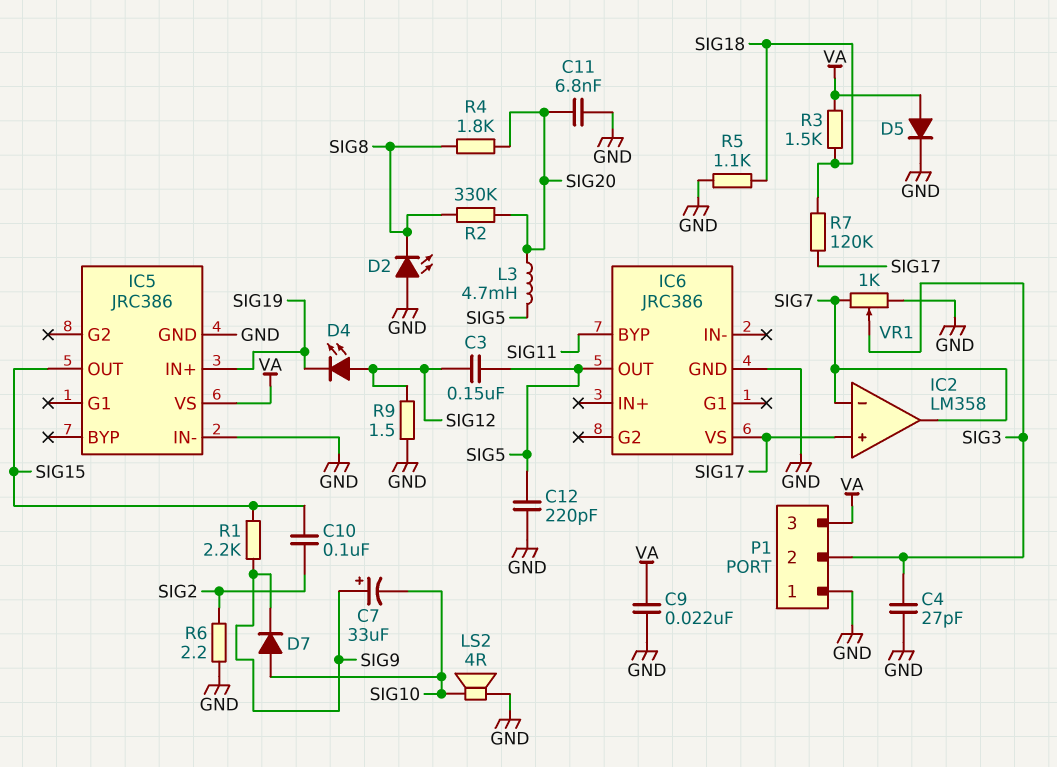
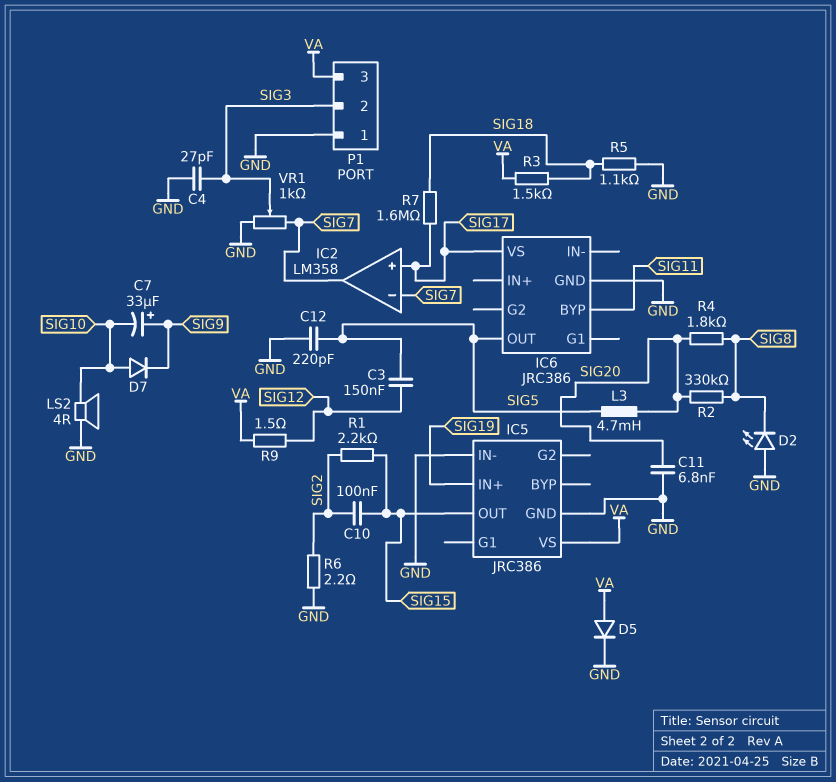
C9: 22nF (GND, VA) -> none
D4: LED (A SIG12, K SIG19) -> none
R1: 2.2k (SIG9, SIG15) -> 2.2k (SIG2, SIG15)
R7: 120k (SIG17, SIG18) -> 1.6M (SIG17, SIG18)
R9: 1.5 (GND, SIG12) -> 1.5 (SIG12, VA)

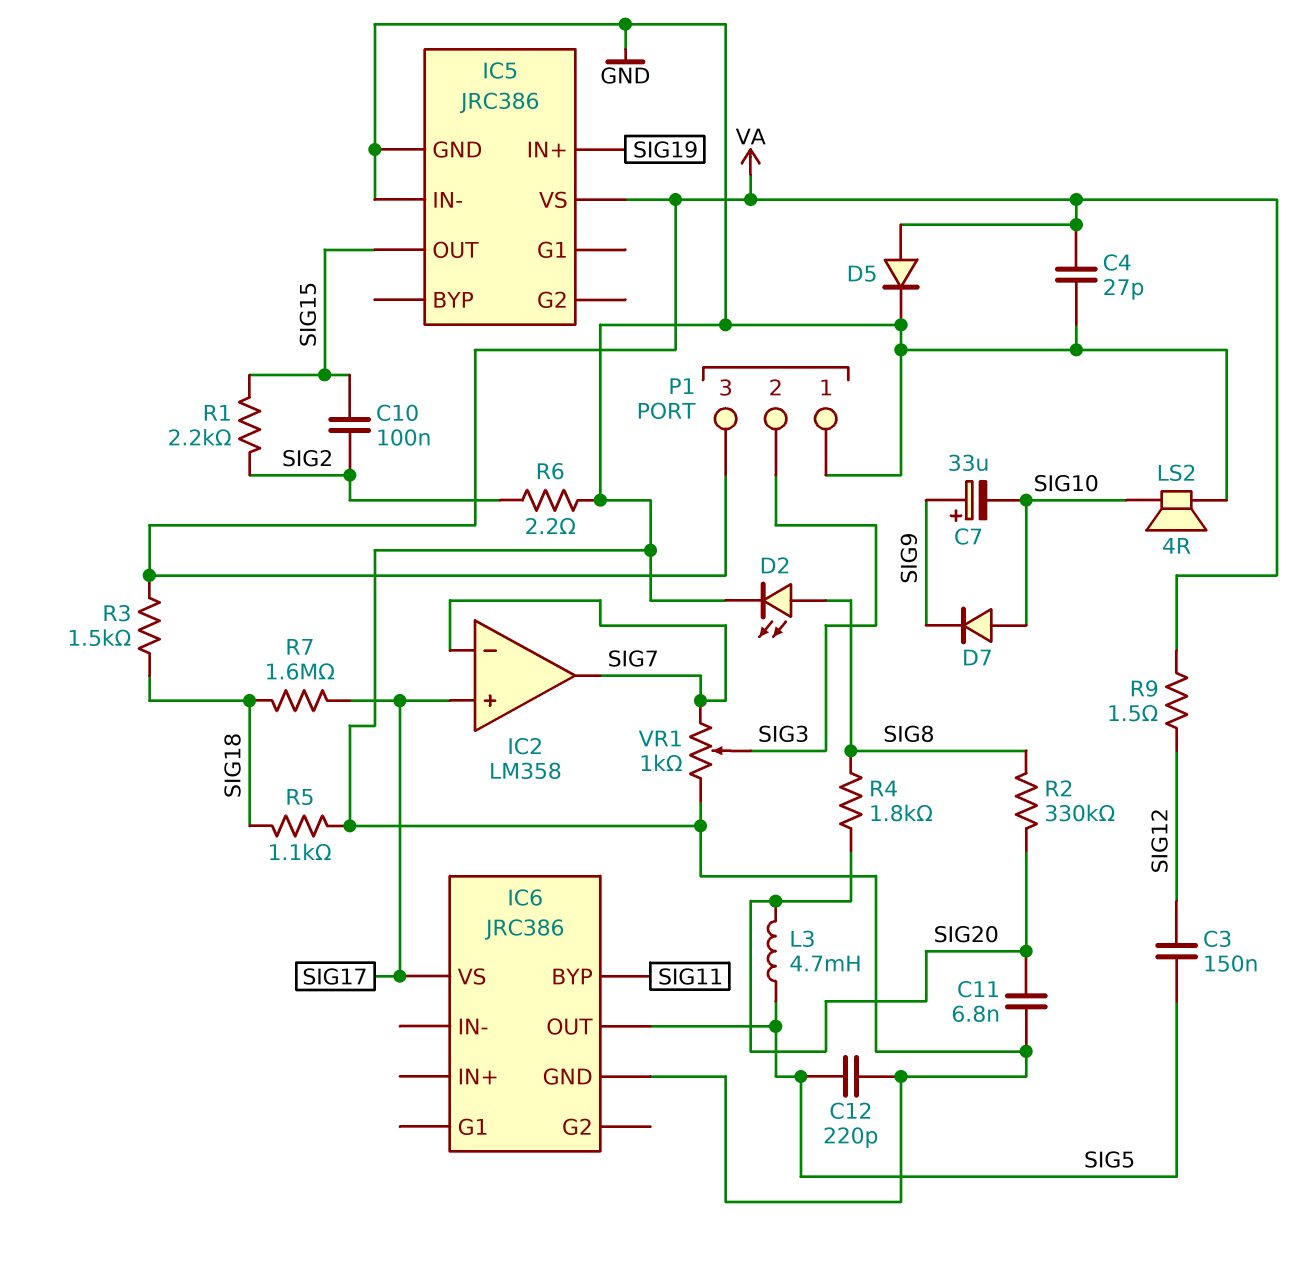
C4: 27pF (GND, SIG3) -> 27pF (GND, VA)
D2: LED (A GND, K SIG8) -> LED (A SIG8, K GND)

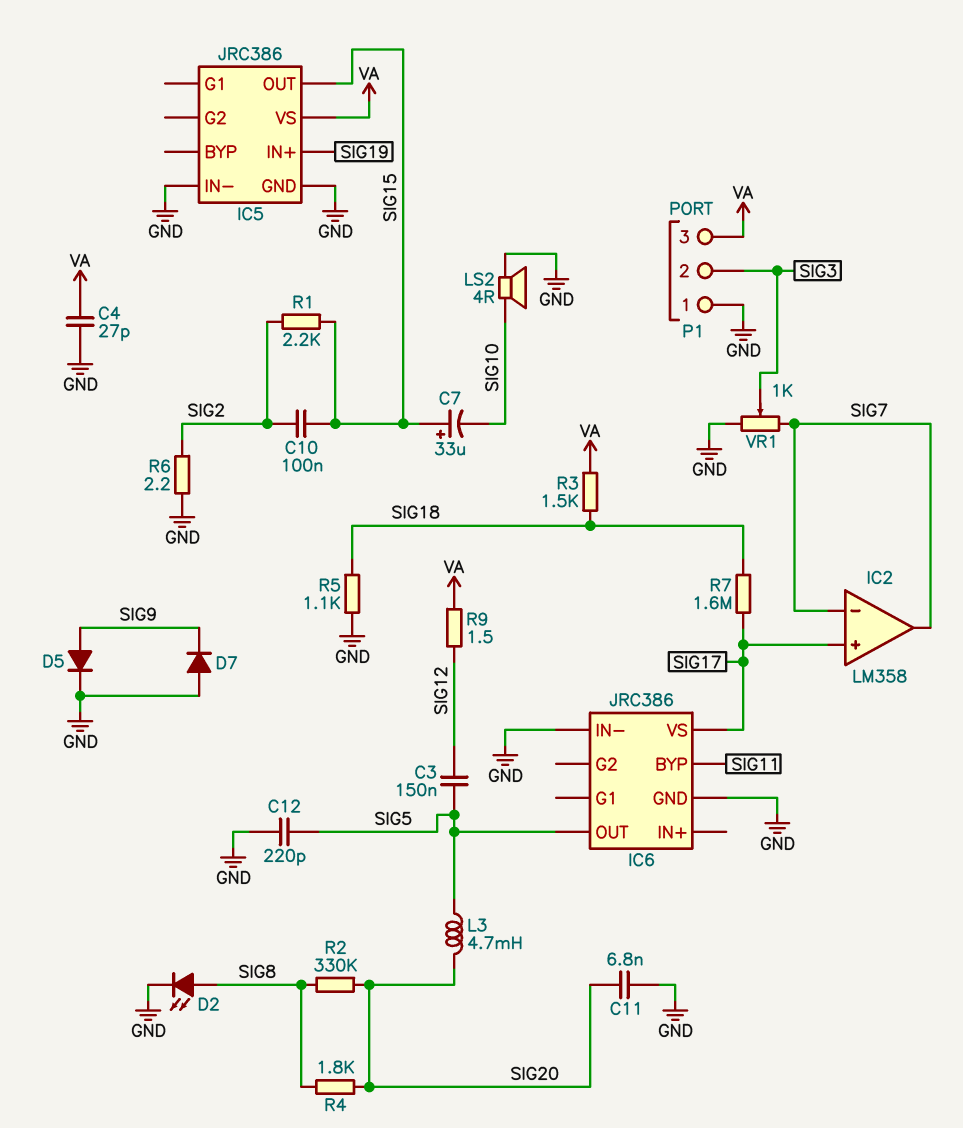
C7: 33uF (plus SIG9, minus SIG10) -> 33uF (plus SIG15, minus SIG10)
D5: diode (A VA, K GND) -> diode (A SIG9, K GND)
D7: diode (A SIG10, K SIG9) -> diode (A GND, K SIG9)
IC6 pin IN-: none -> GND

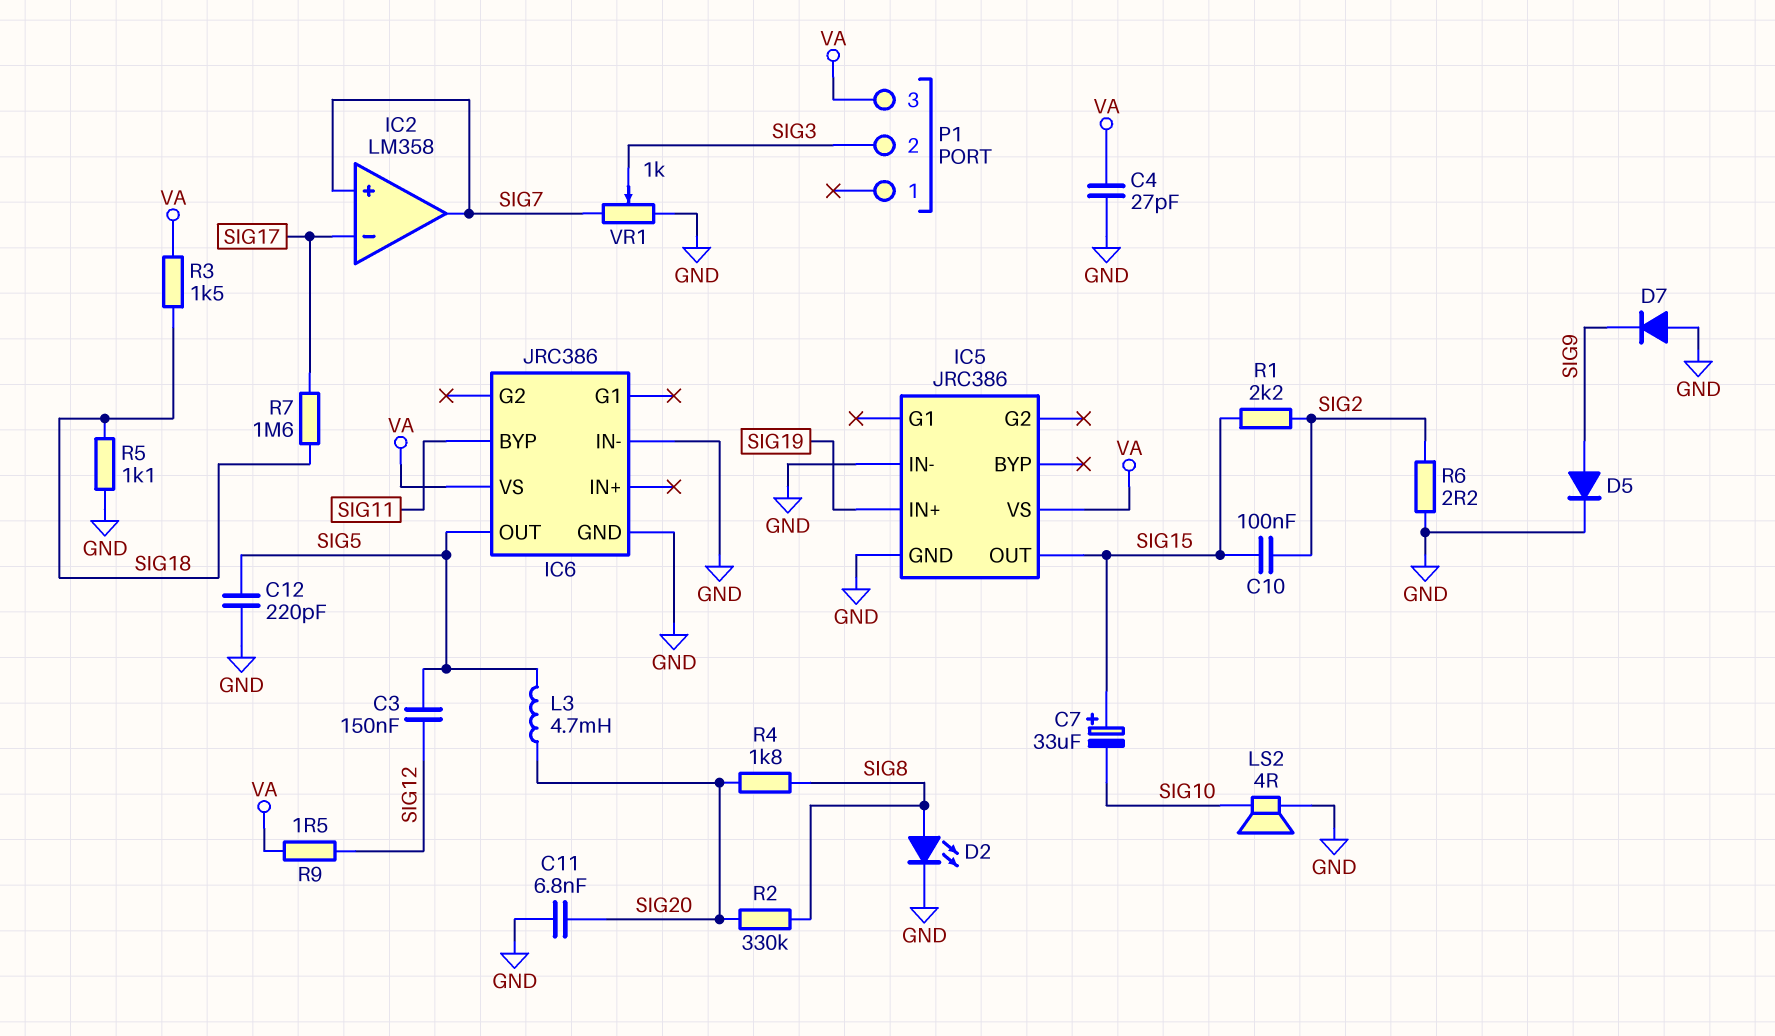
IC2 pin in+: SIG17 -> SIG7
IC2 pin in-: SIG7 -> SIG17
IC6 pin VS: SIG17 -> VA
P1 pin 1: GND -> none

